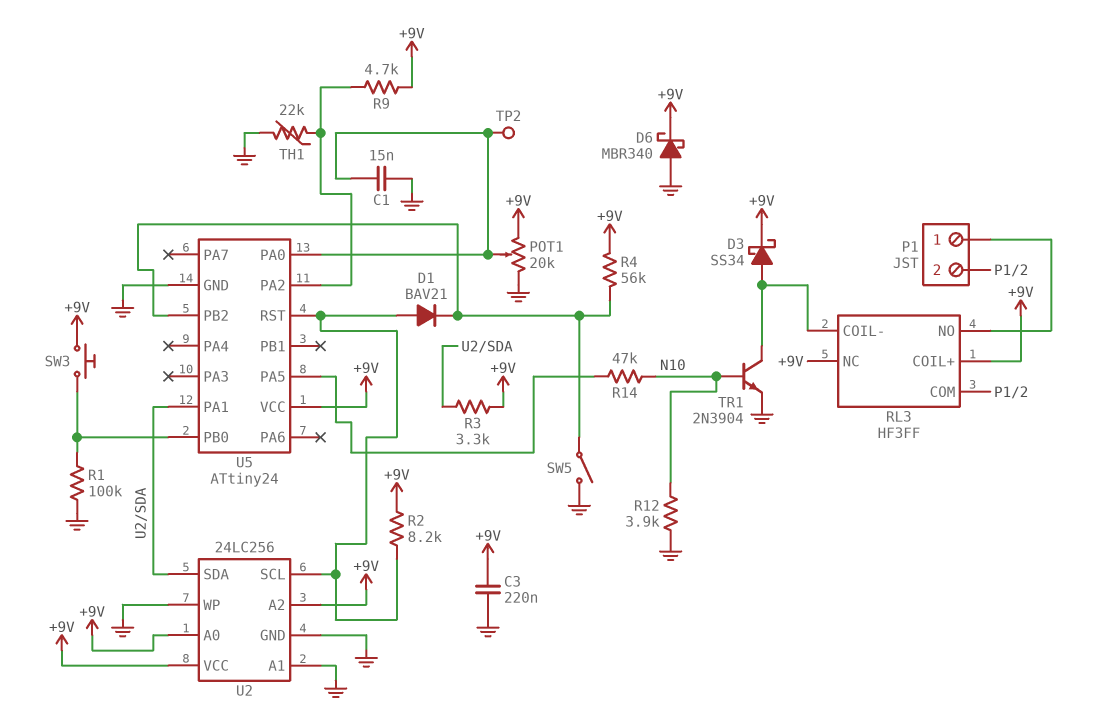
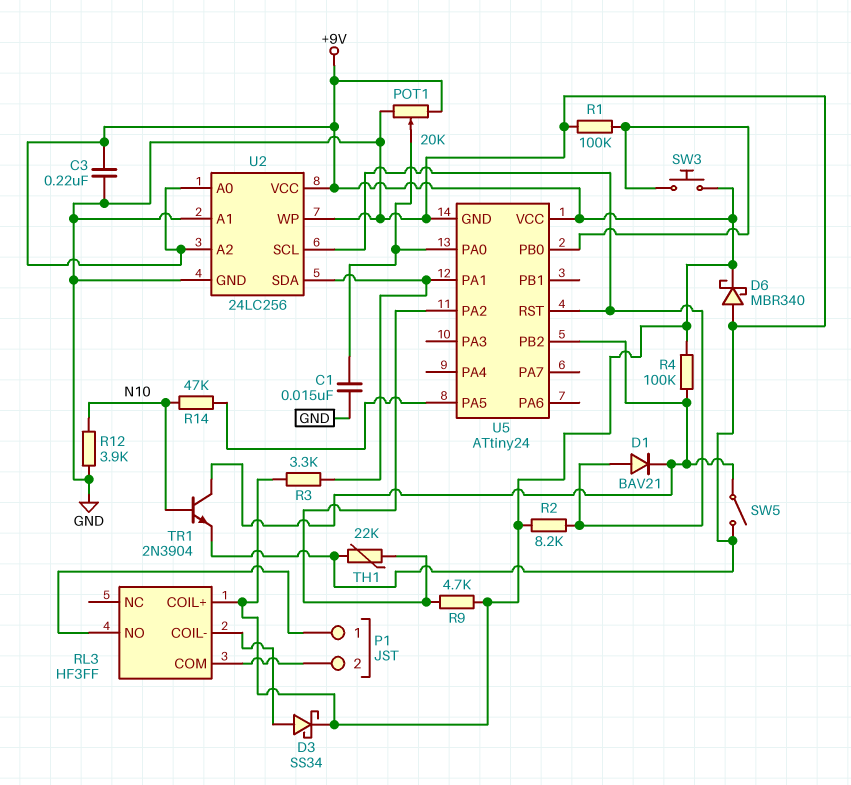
R4: 56k (+9V, U5/PB2) -> 100k (+9V, U5/PB2)
RL3 pin NC: +9V -> none
TP2: test point (U5/PA0) -> none
TR1: NPN 2N3904 (B N10, C RL3/COIL-, E GND) -> NPN 2N3904 (B N10, C U5/PB2, E GND)

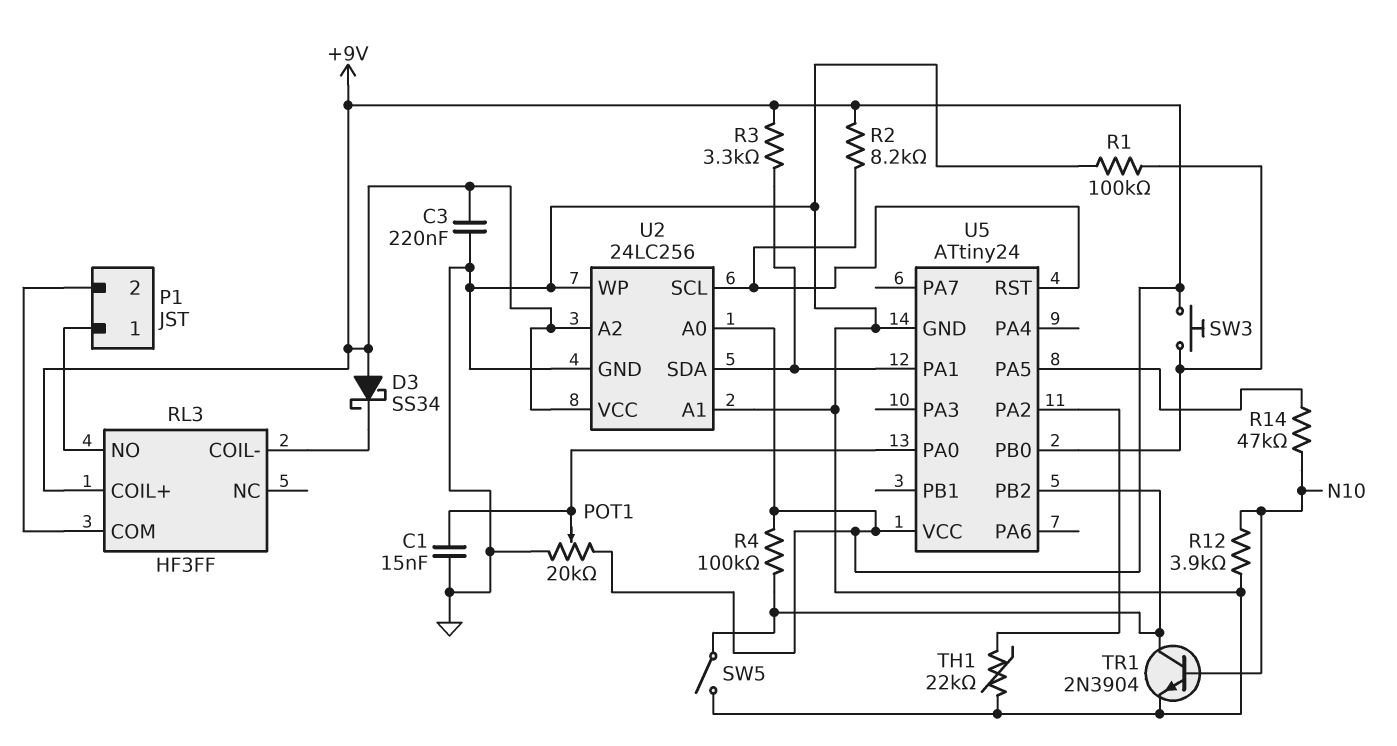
D1: diode BAV21 (A U2/SCL, K U5/PB2) -> none
D3: schottky SS34 (A RL3/COIL-, K +9V) -> schottky SS34 (A +9V, K RL3/COIL-)
D6: schottky MBR340 (A GND, K +9V) -> none
R9: 4.7k (+9V, U5/PA2) -> none

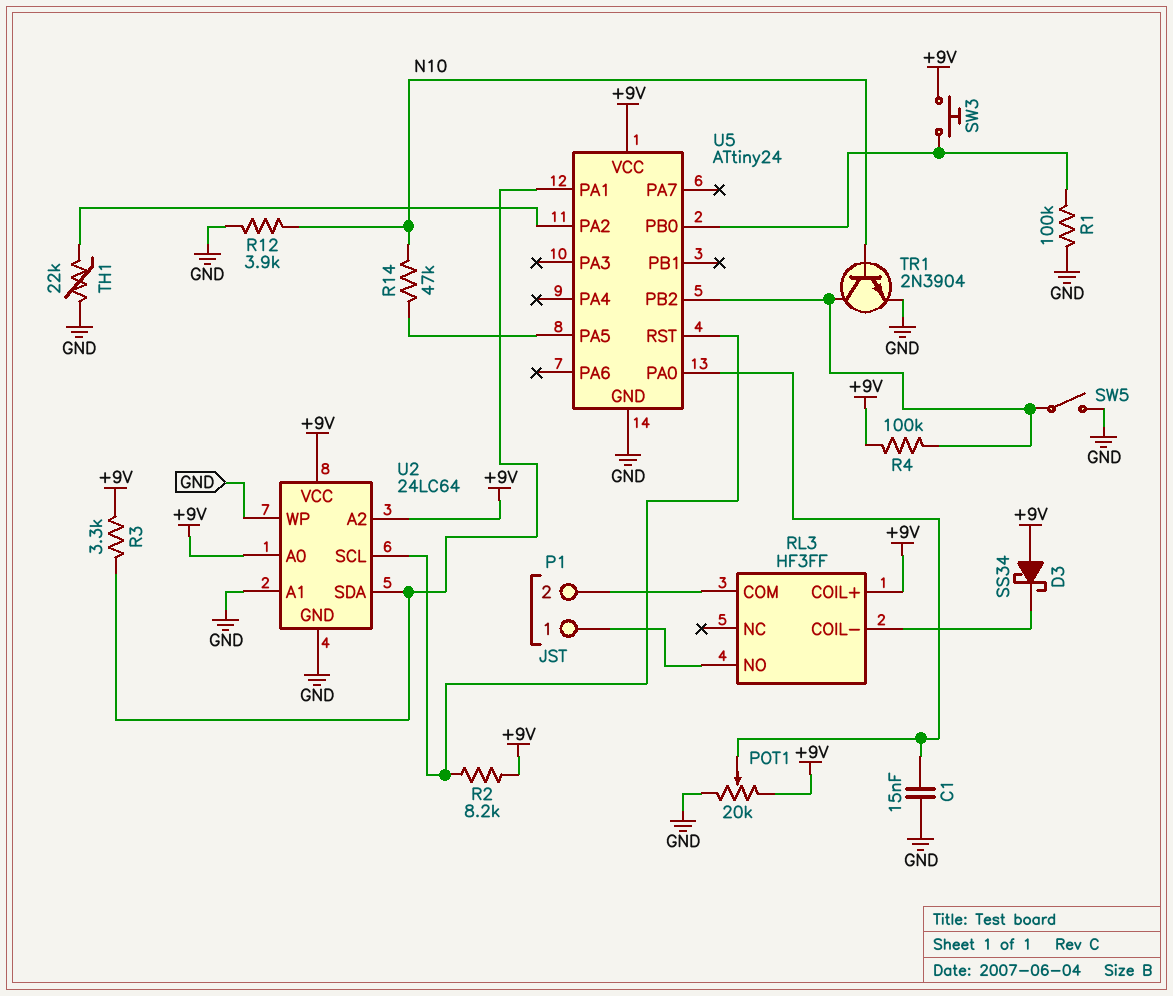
C3: 220nF (+9V, GND) -> none
U2: 24LC256 -> 24LC64

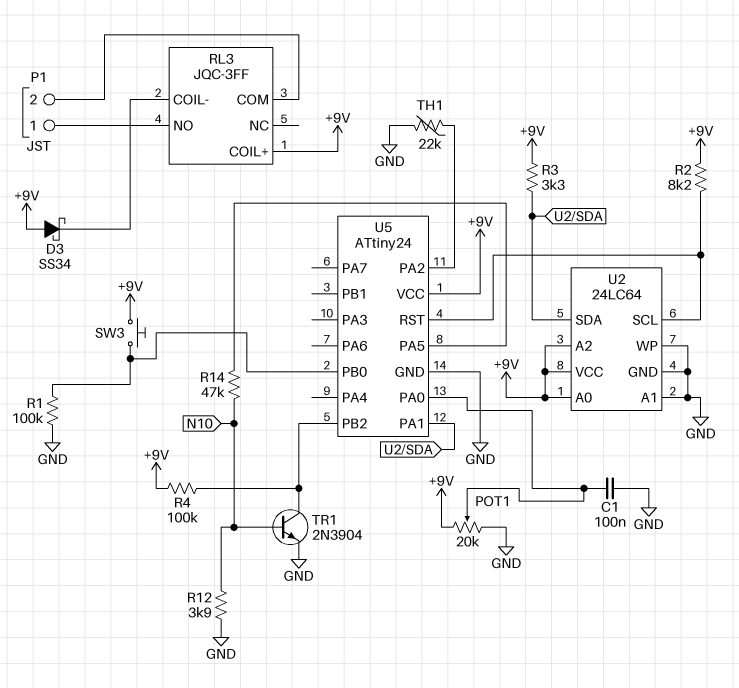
C1: 15nF (GND, U5/PA0) -> 100nF (GND, U5/PA0)
RL3: HF3FF -> JQC-3FF
SW5: switch (GND, U5/PB2) -> none

